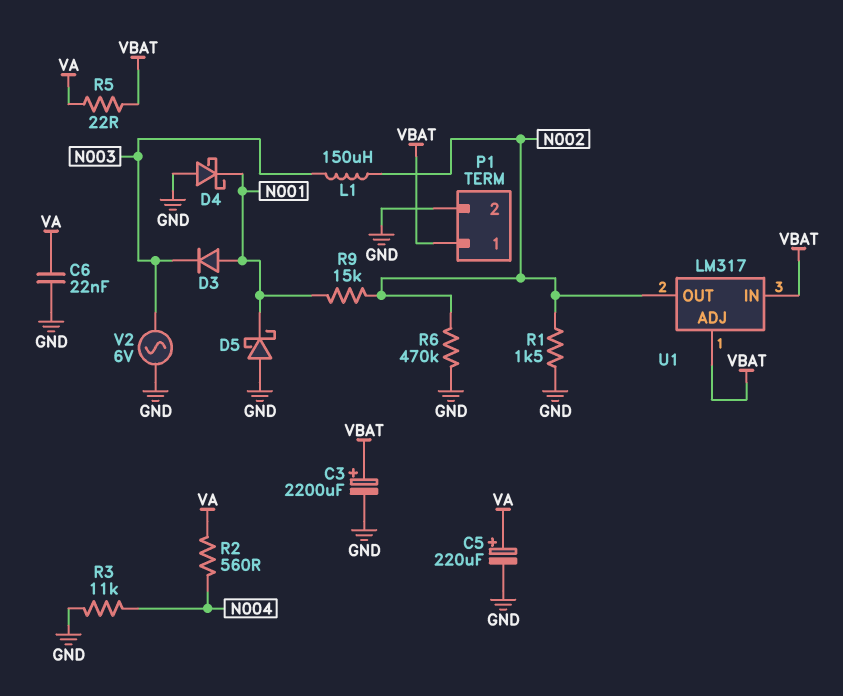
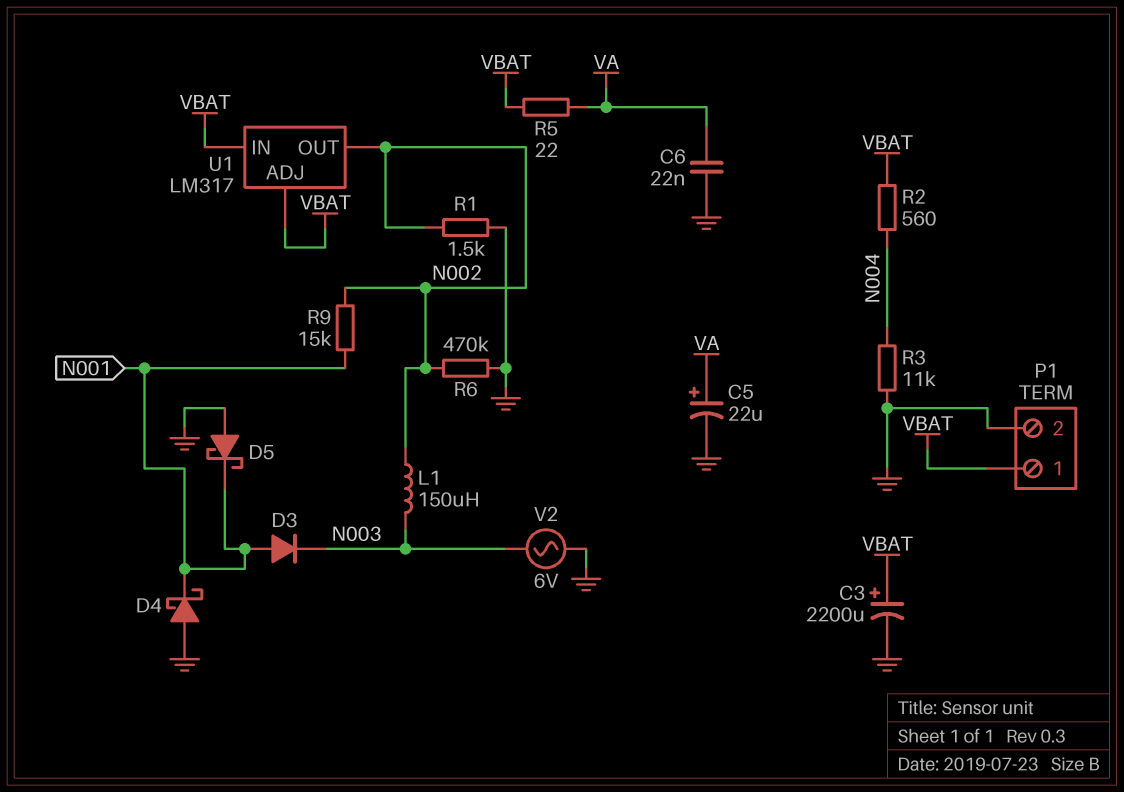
C5: 220uF (plus VA, minus GND) -> 22uF (plus VA, minus GND)
R2: 560 (N004, VA) -> 560 (N004, VBAT)

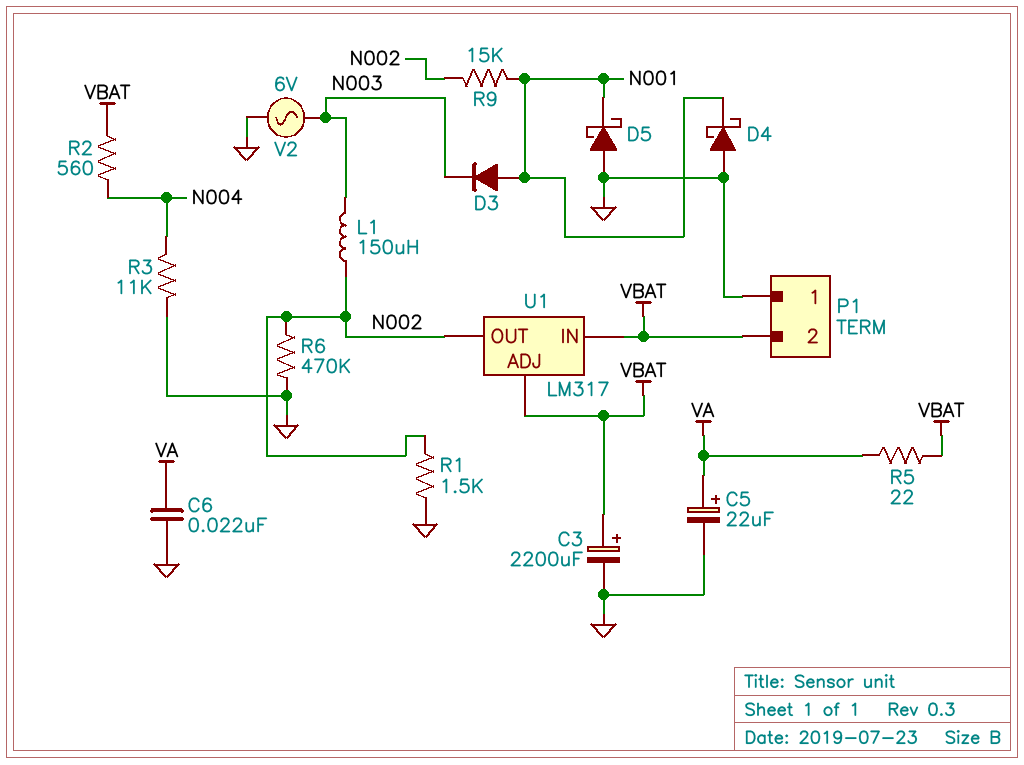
P1 pin 1: VBAT -> GND
P1 pin 2: GND -> VBAT

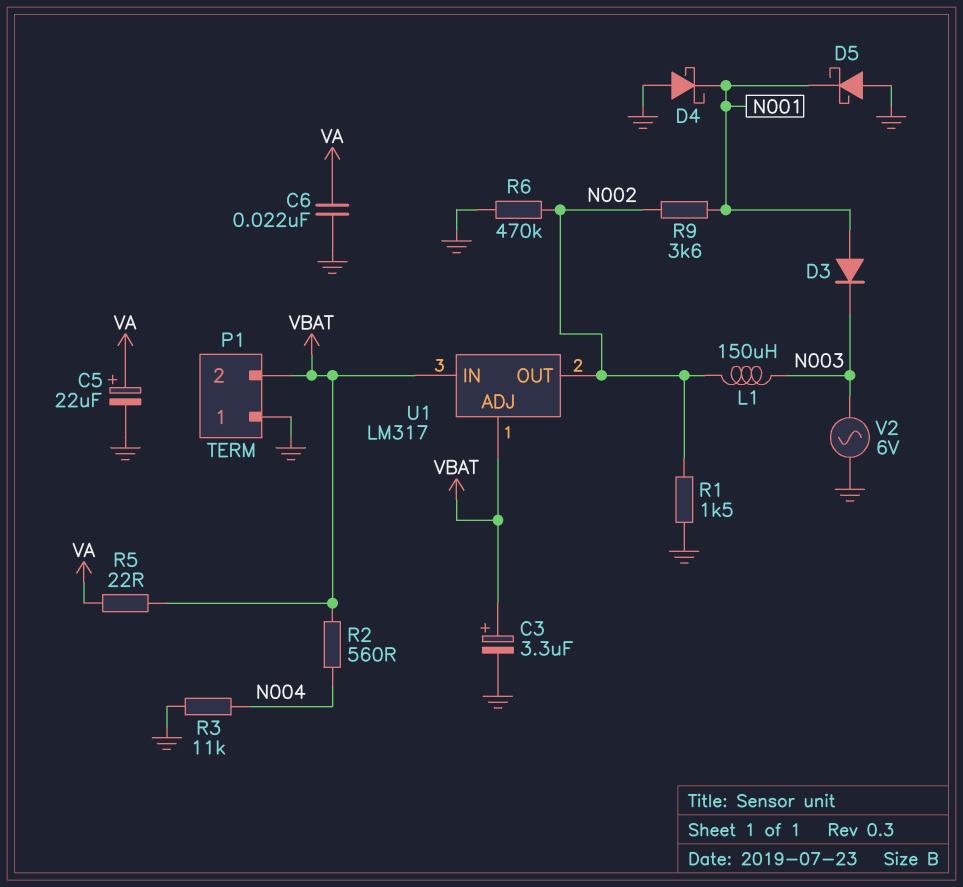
C3: 2200uF (plus VBAT, minus GND) -> 3.3uF (plus VBAT, minus GND)
R9: 15k (N001, N002) -> 3.6k (N001, N002)

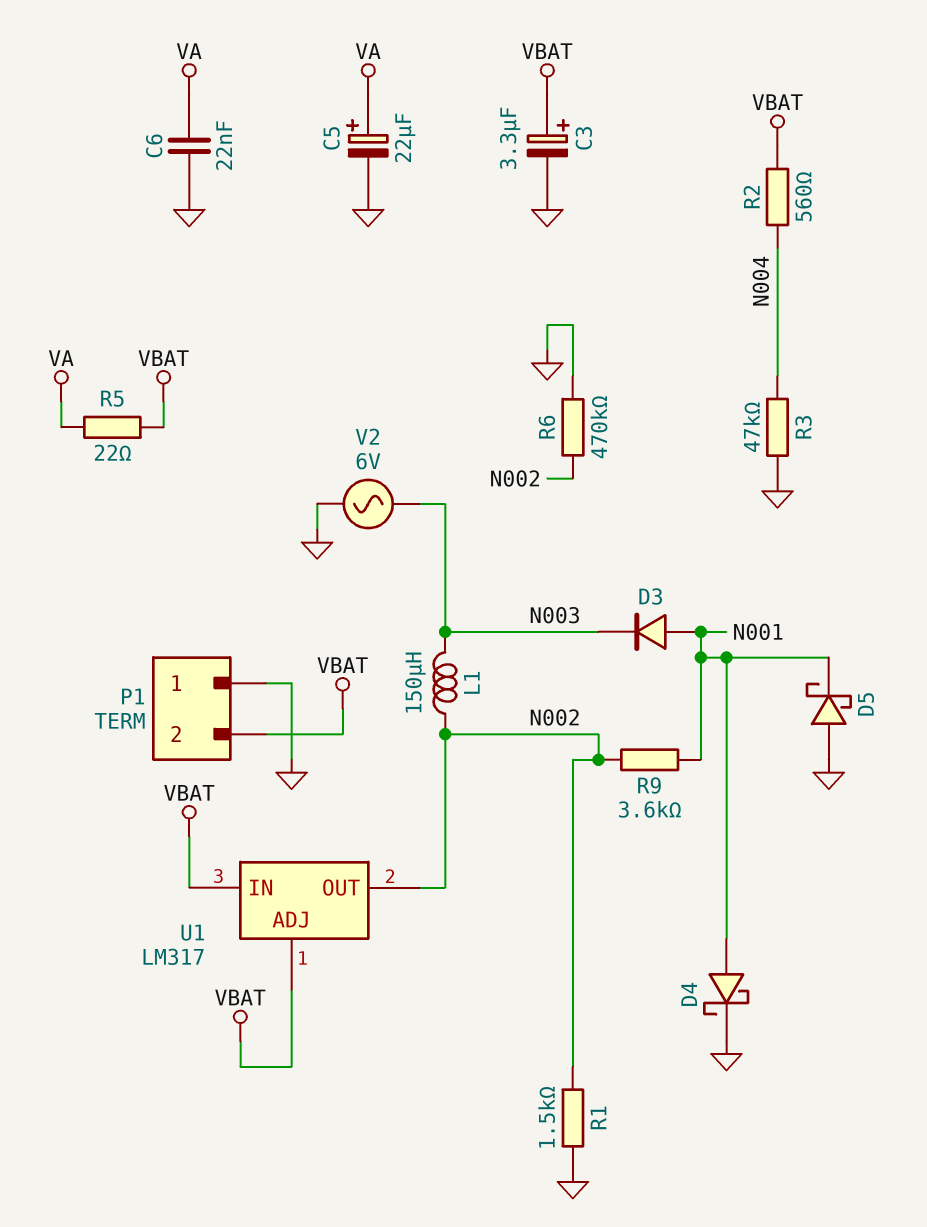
D4: schottky (A GND, K N001) -> schottky (A N001, K GND)
R3: 11k (GND, N004) -> 47k (GND, N004)

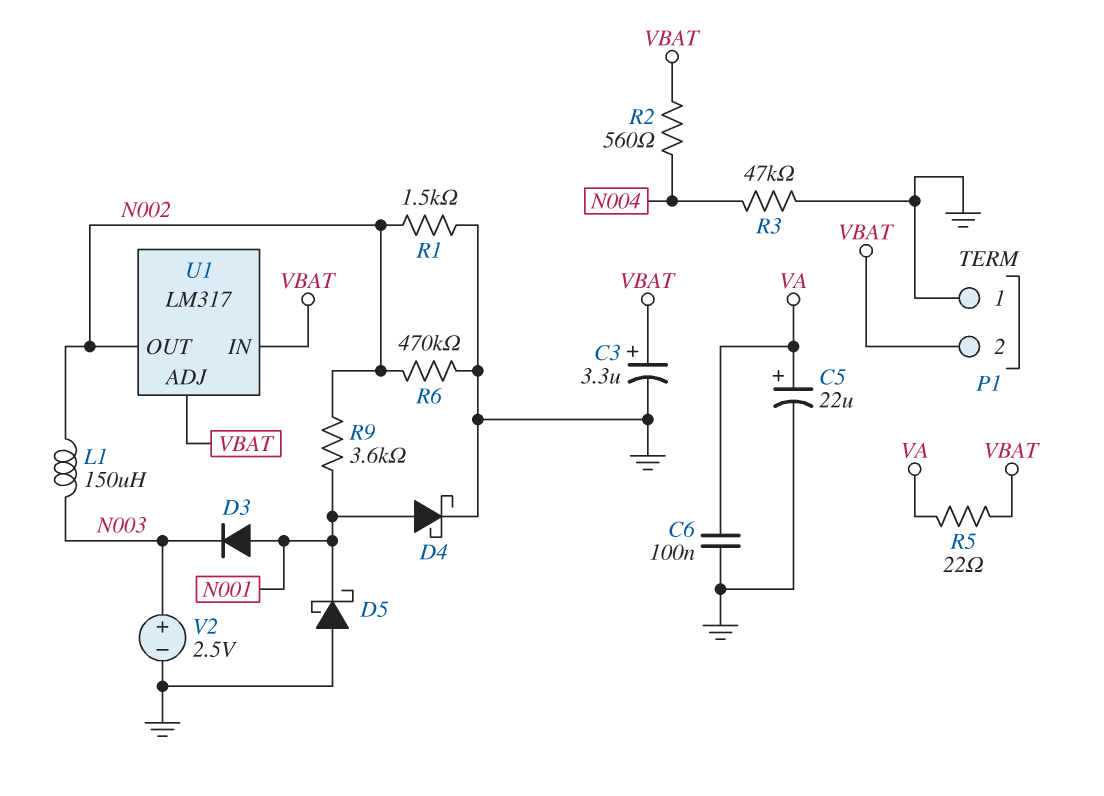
C6: 22nF (GND, VA) -> 100nF (GND, VA)
V2: AC 6V (GND, N003) -> 2.5V (plus N003, minus GND)

